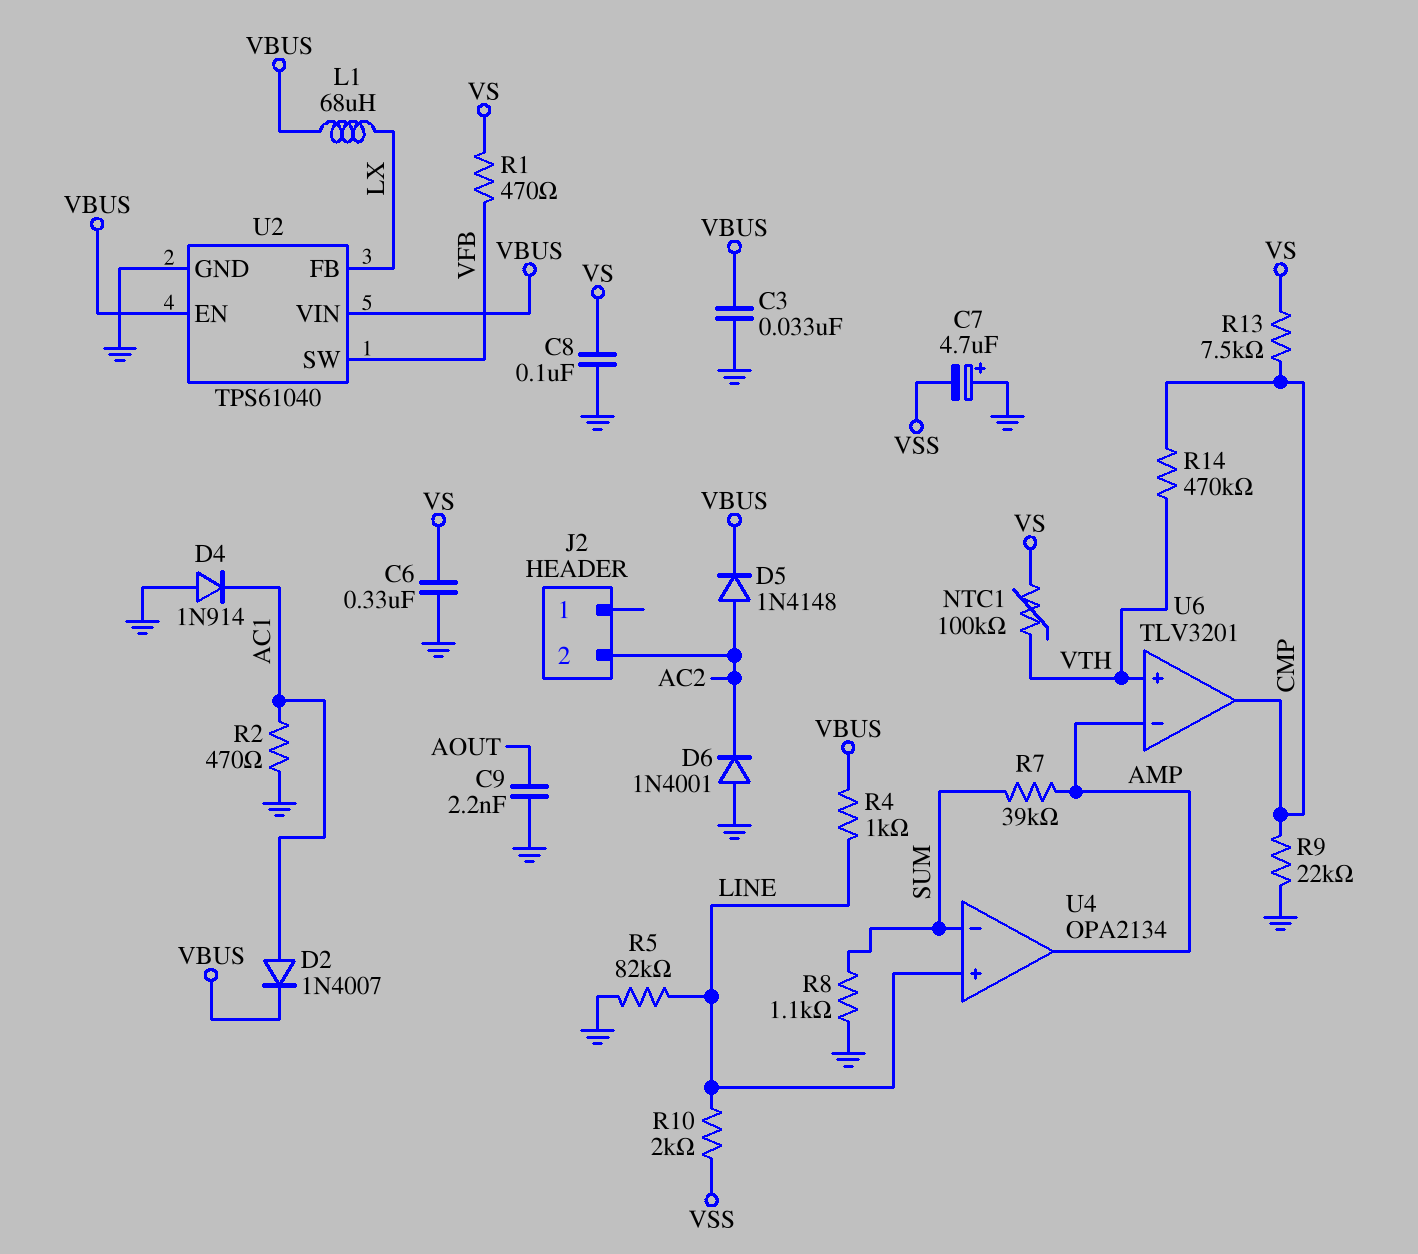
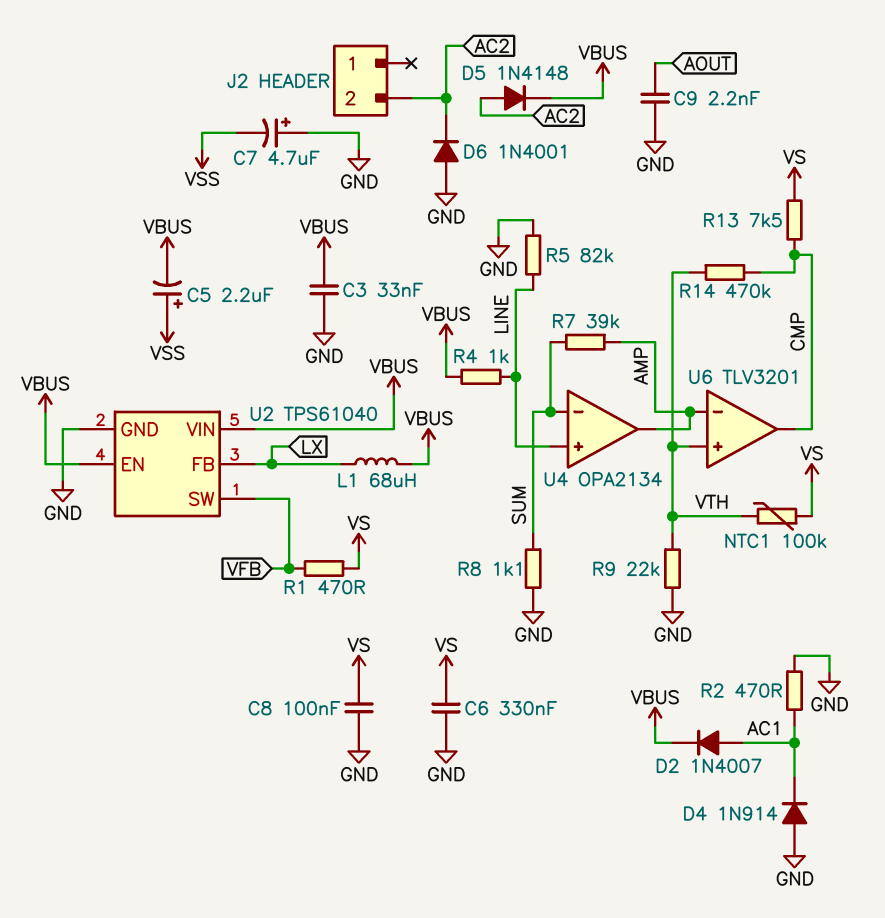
C5: none -> 2.2uF (plus VSS, minus VBUS)
R9: 22k (CMP, GND) -> 22k (GND, VTH)
R10: 2k (LINE, VSS) -> none

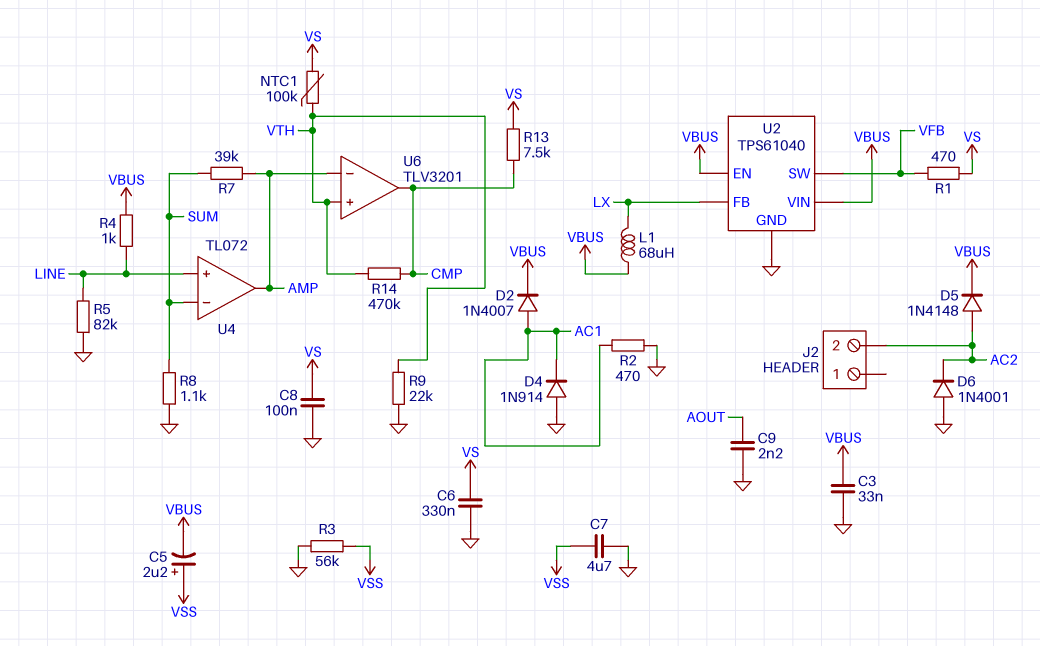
C7: 4.7uF (plus GND, minus VSS) -> 4.7uF (GND, VSS)
R3: none -> 56k (GND, VSS)
U4: OPA2134 -> TL072

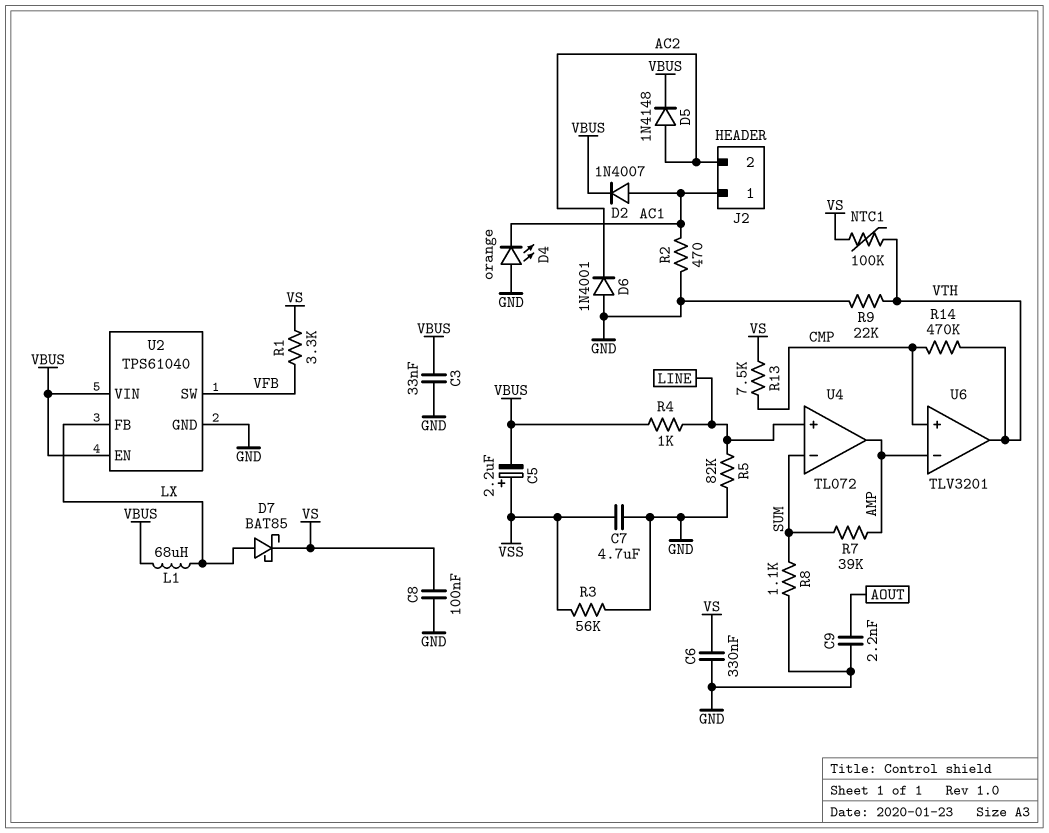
D4: diode 1N914 (A GND, K AC1) -> LED orange (A GND, K AC1)
D7: none -> schottky BAT85 (A LX, K VS)
J2 pin 1: none -> AC1
R1: 470 (VFB, VS) -> 3.3k (VFB, VS)
U6 pin in+: VTH -> CMP
U6 pin out: CMP -> VTH

